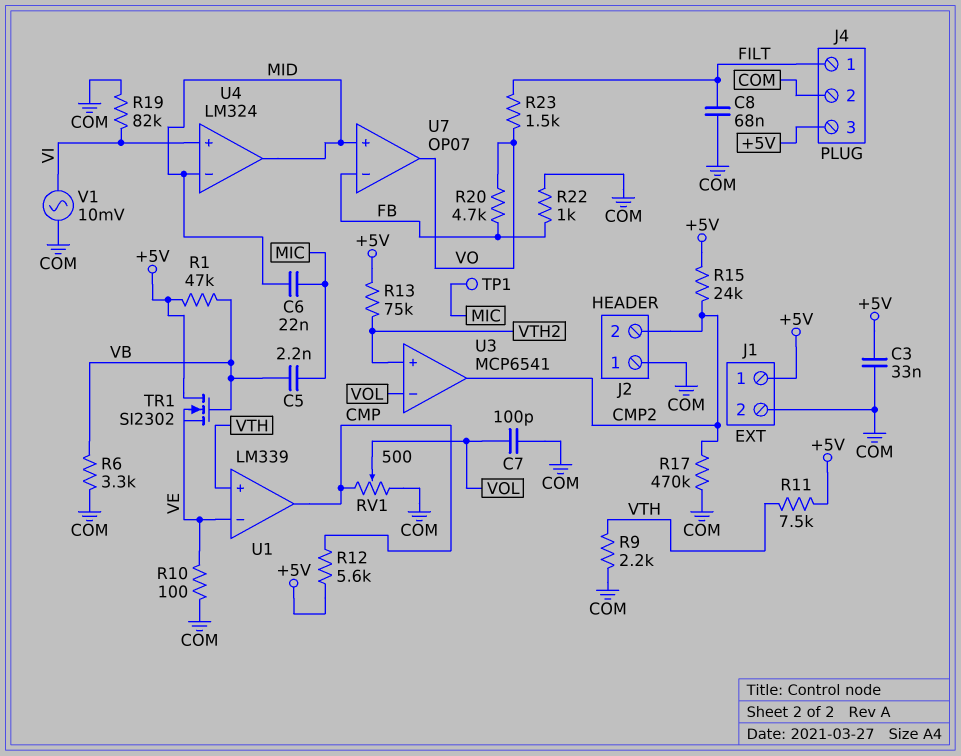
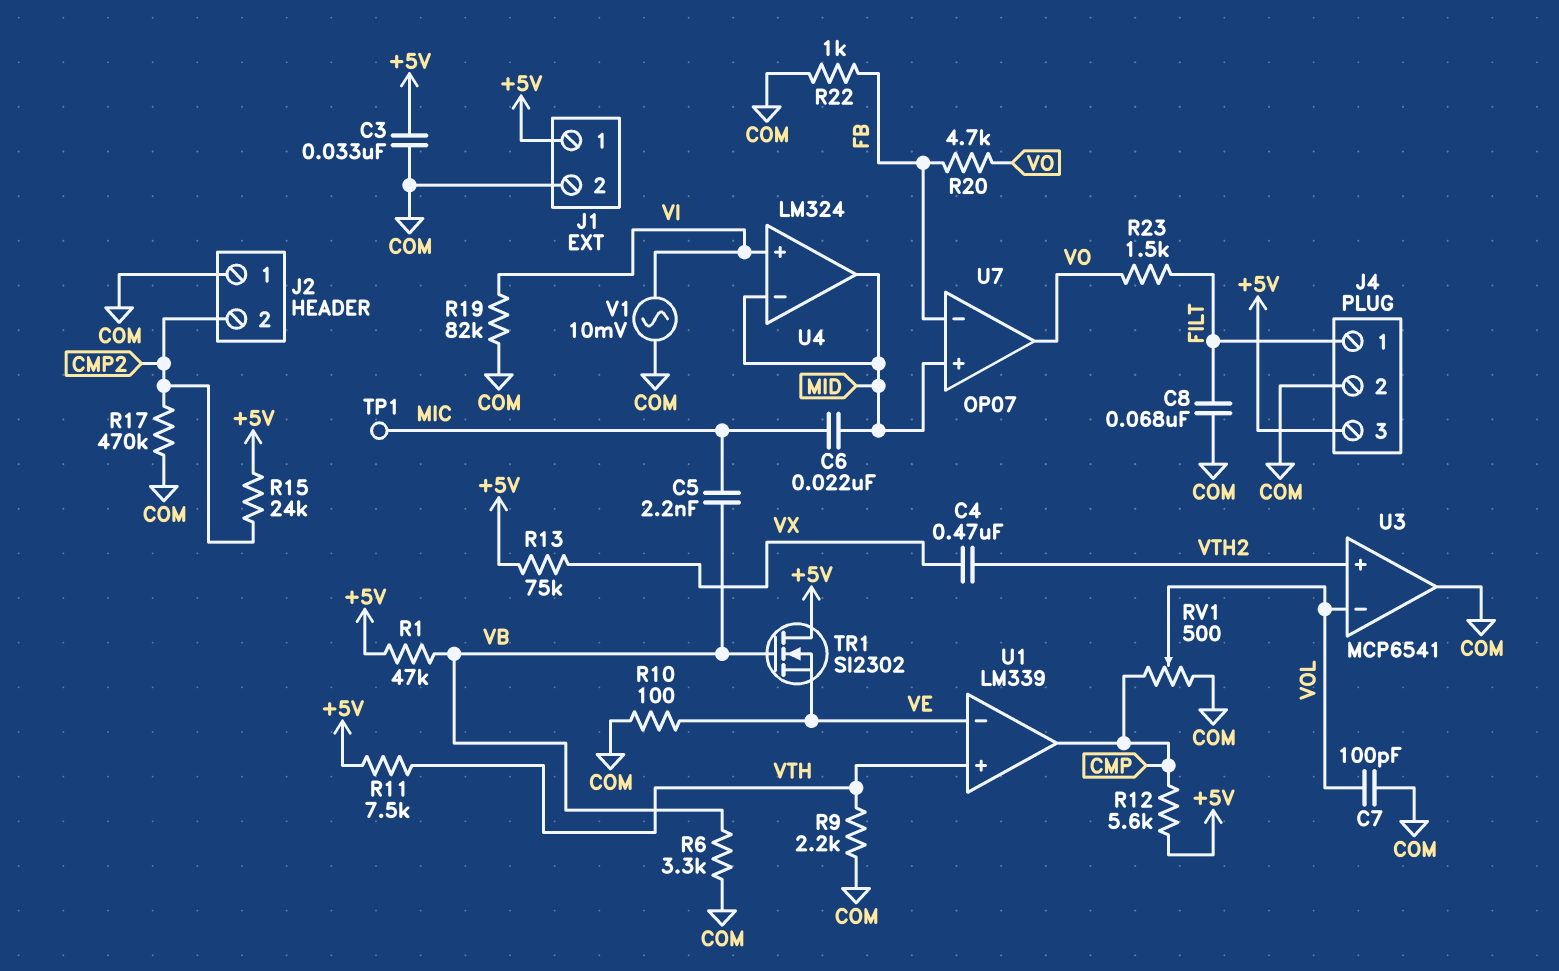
C4: none -> 470nF (VTH2, VX)
R13: 75k (+5V, VTH2) -> 75k (+5V, VX)
U3 pin out: CMP2 -> COM

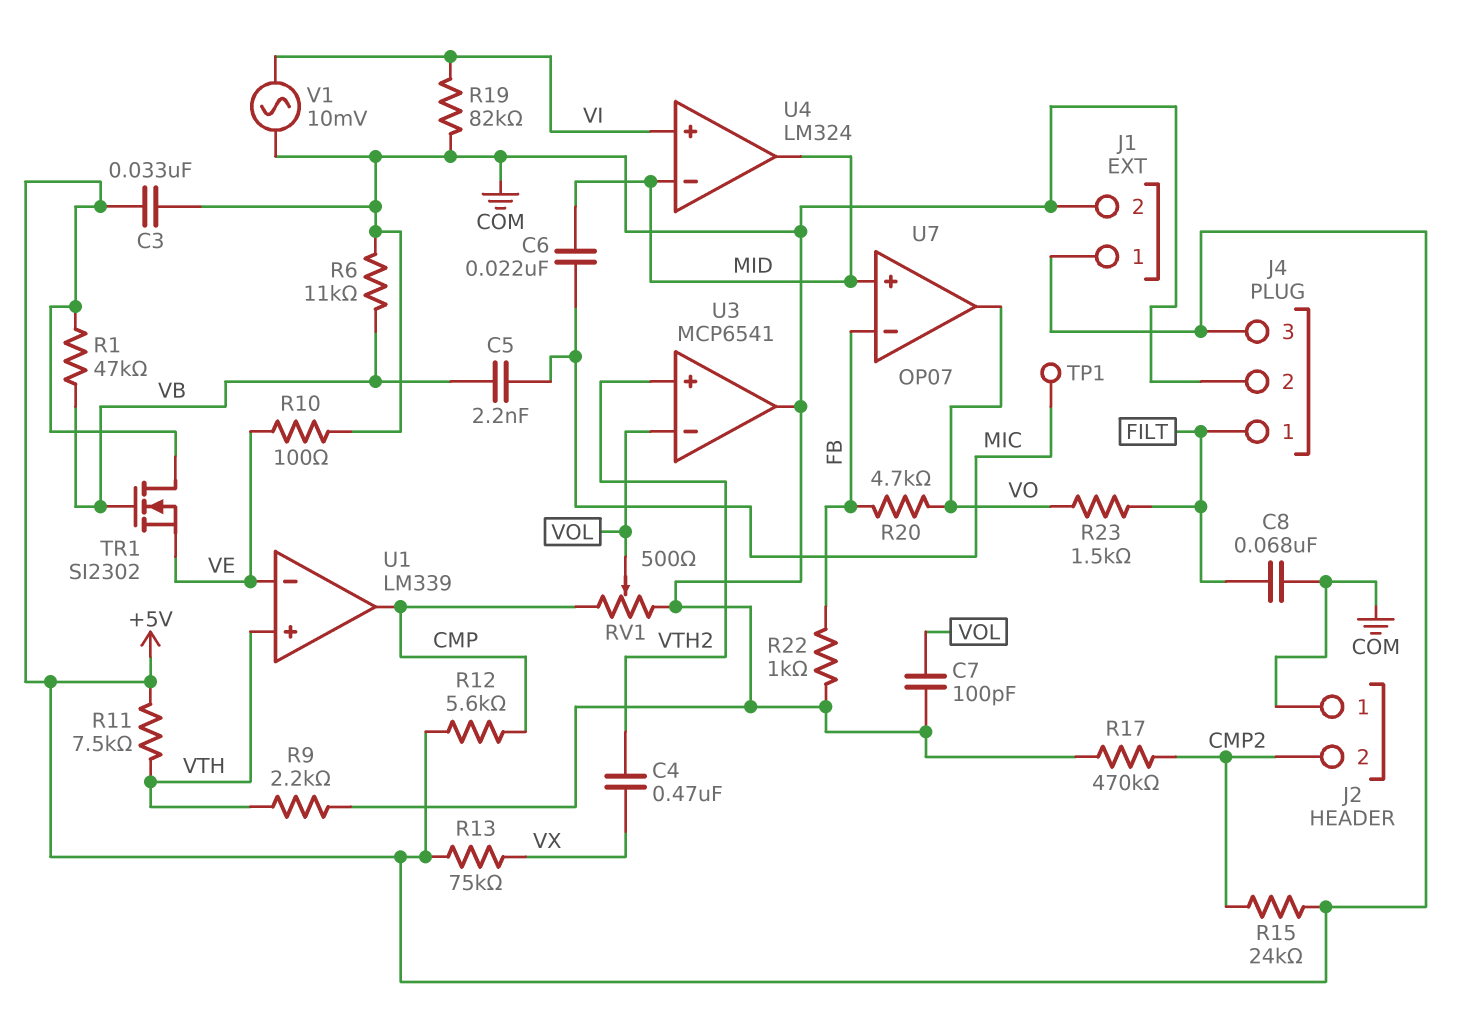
R6: 3.3k (COM, VB) -> 11k (COM, VB)

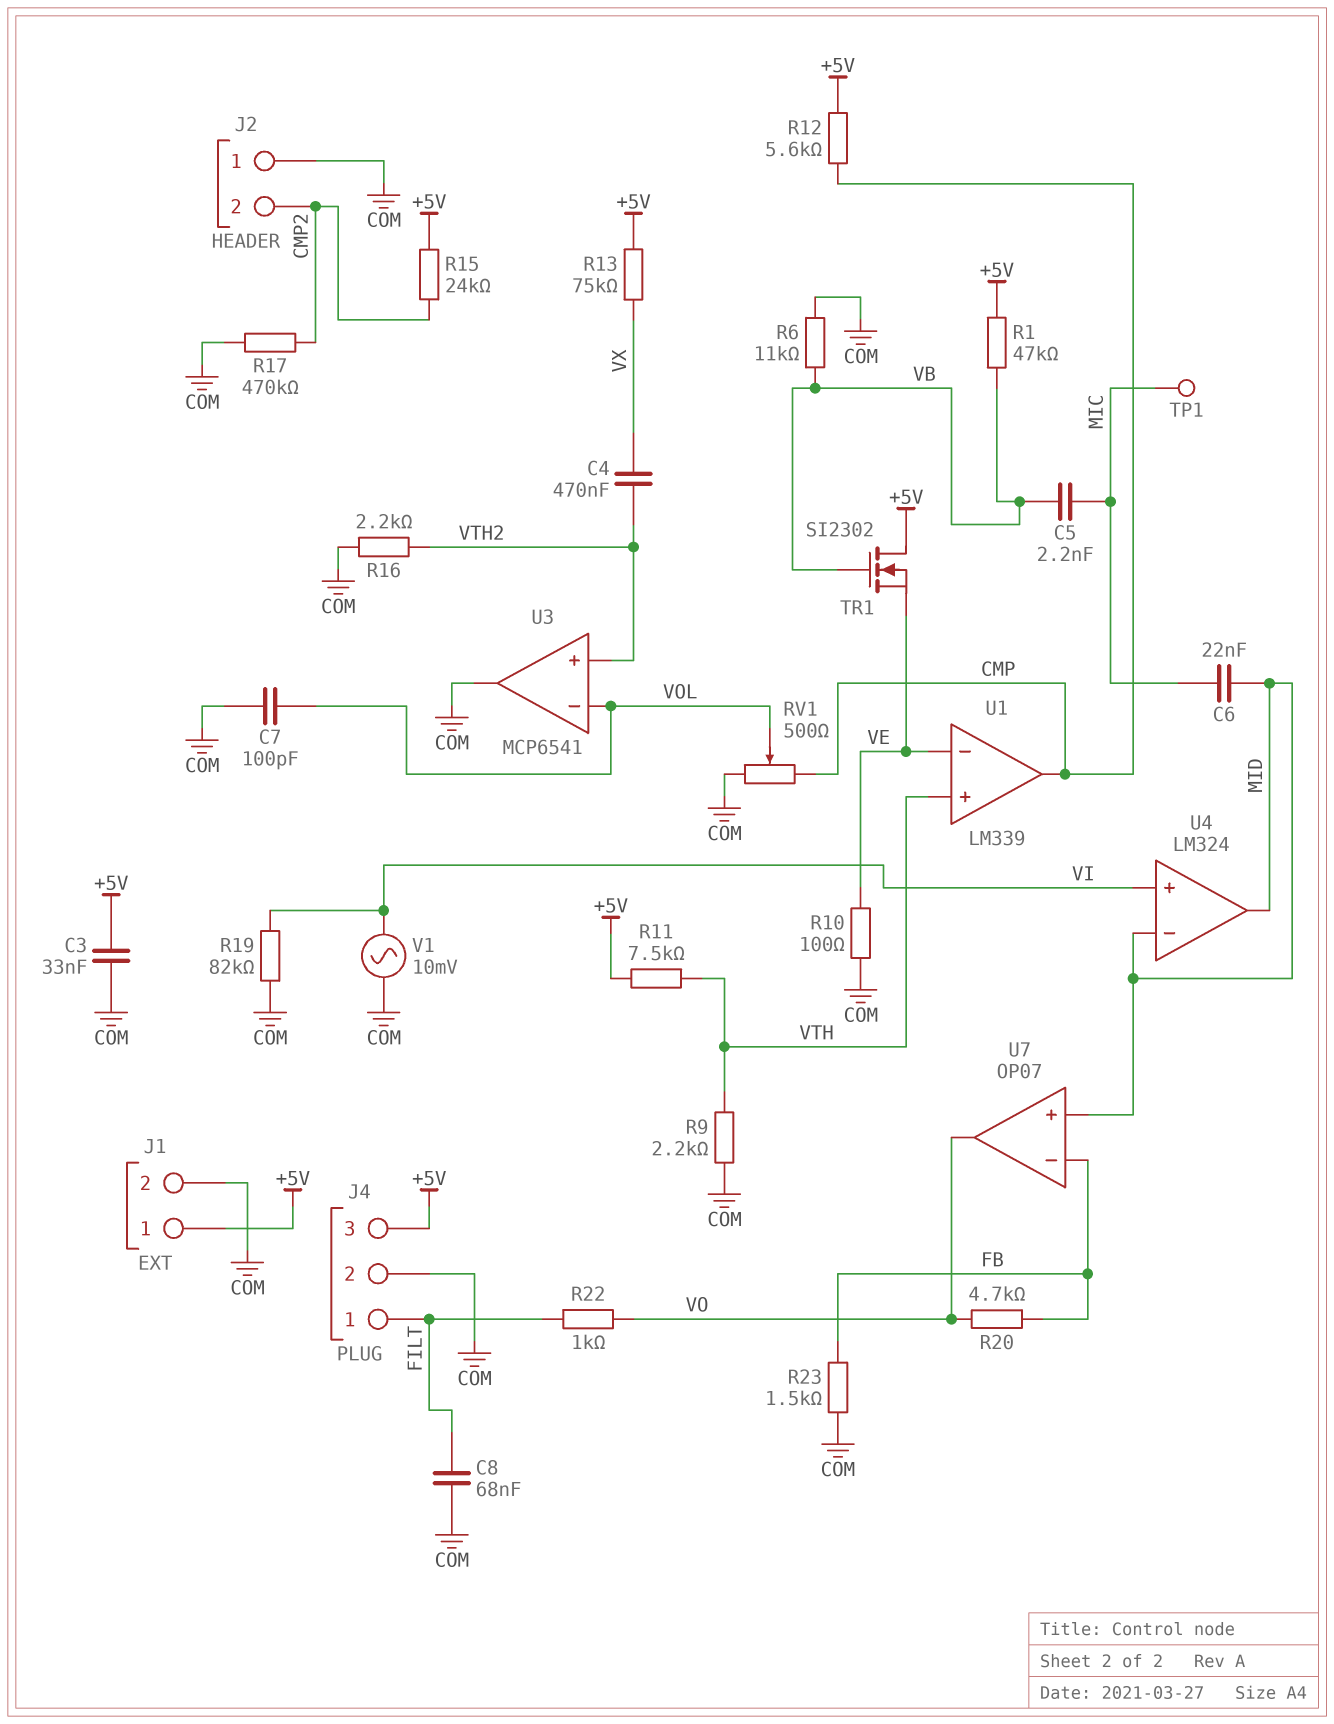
R16: none -> 2.2k (COM, VTH2)
R22: 1k (COM, FB) -> 1k (FILT, VO)
R23: 1.5k (FILT, VO) -> 1.5k (COM, FB)

